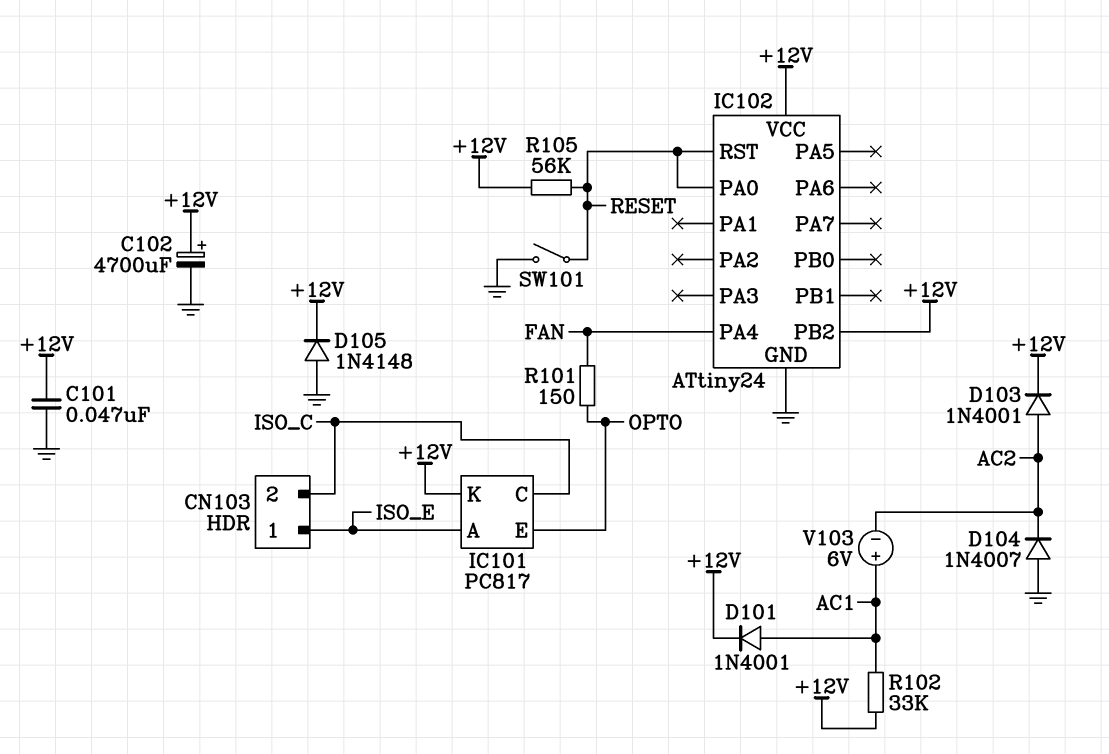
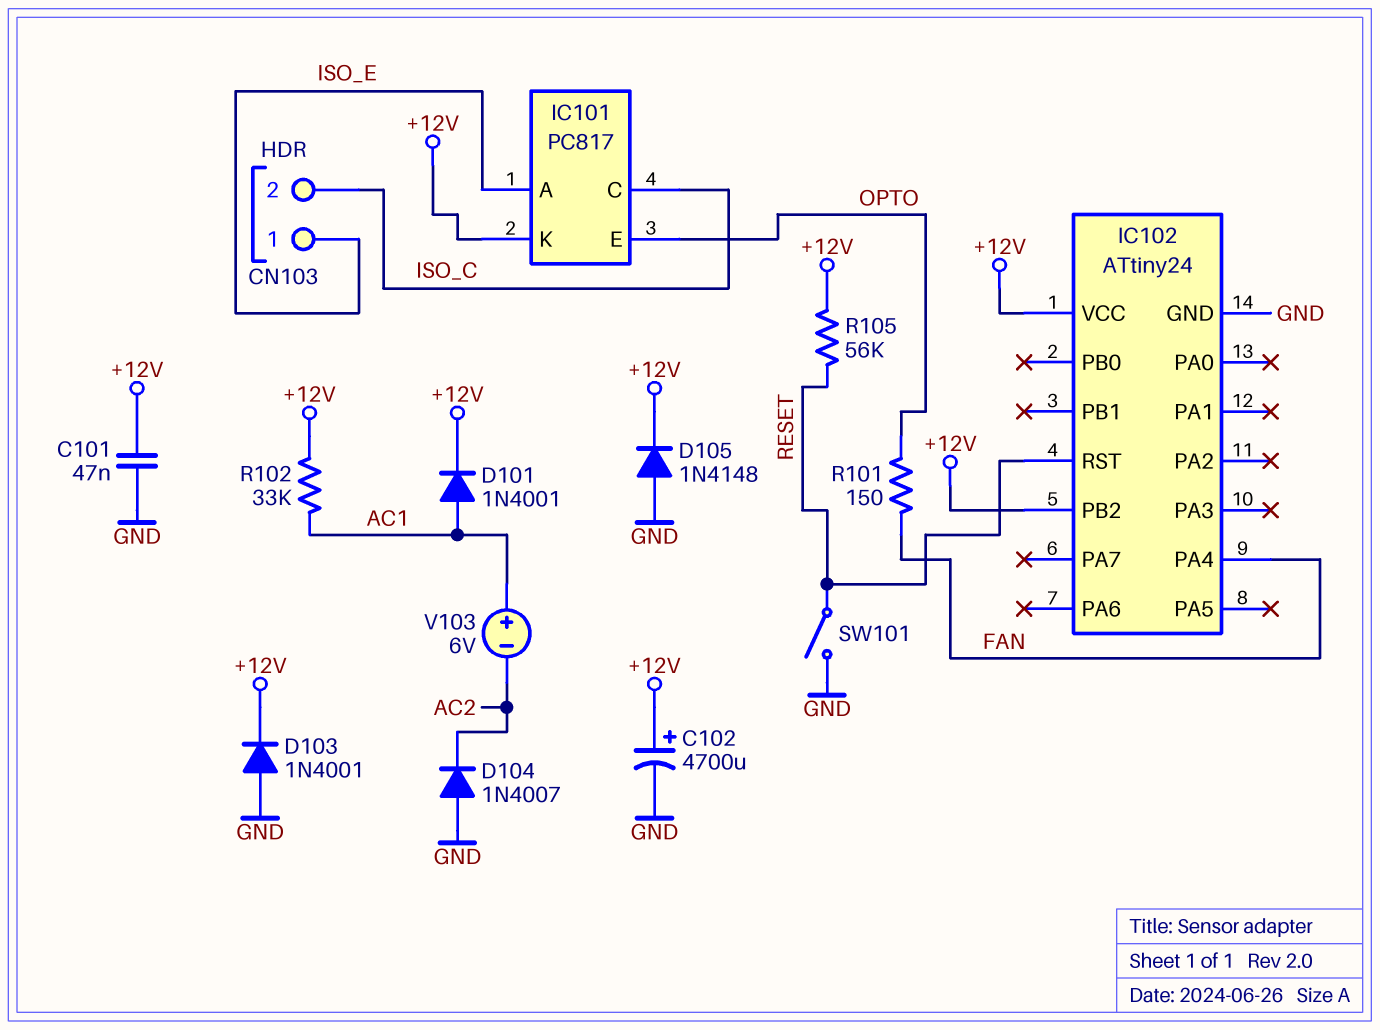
D103: diode 1N4001 (A AC2, K +12V) -> diode 1N4001 (A GND, K +12V)
IC102 pin PA0: RESET -> none

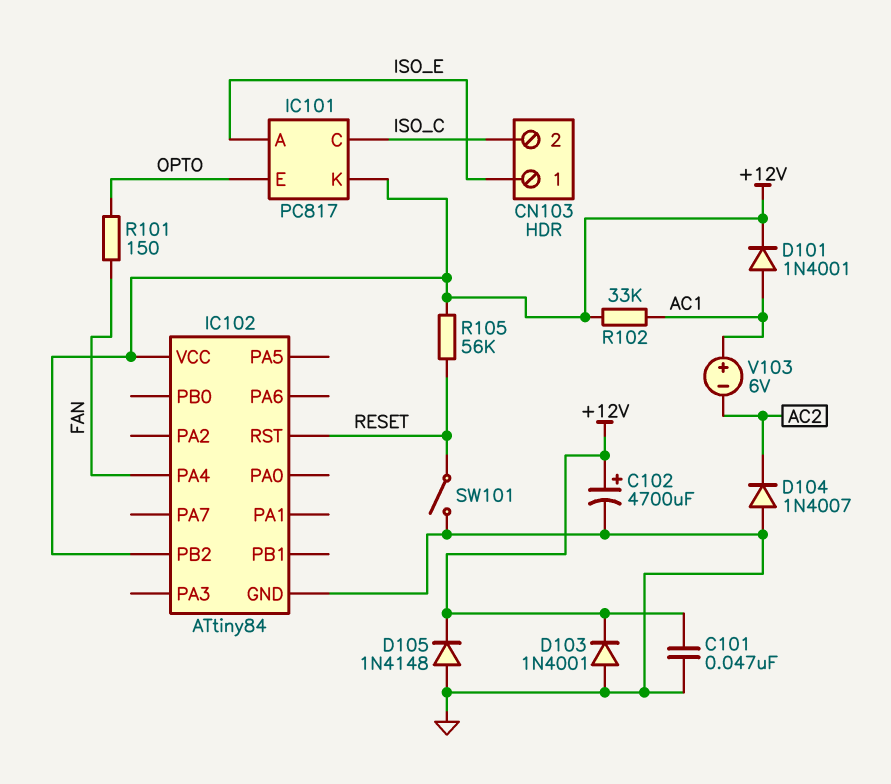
IC102: ATtiny24 -> ATtiny84

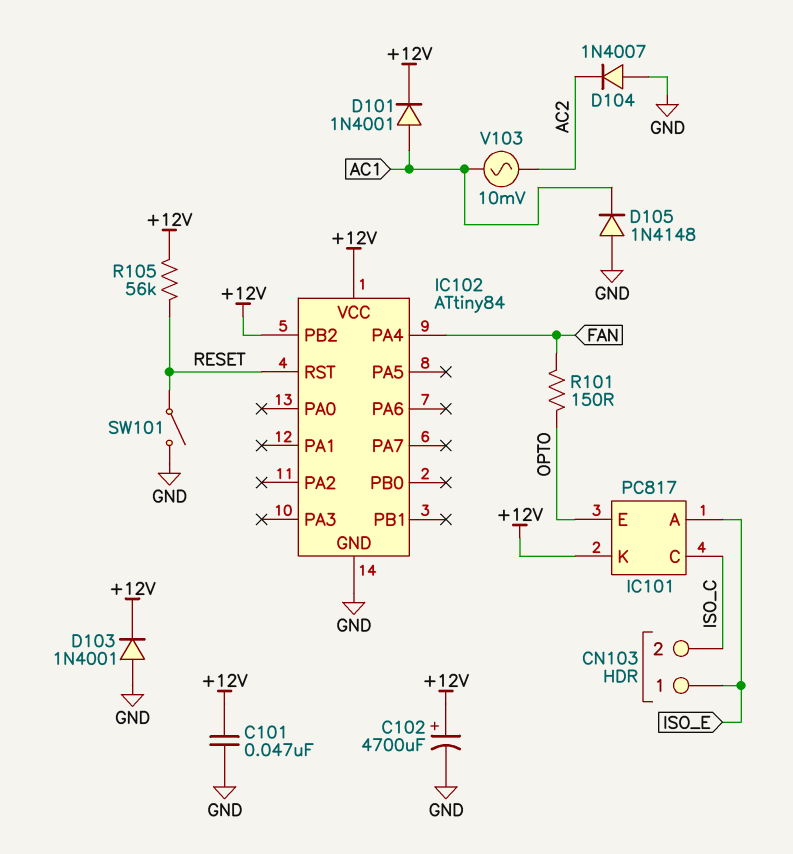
D105: diode 1N4148 (A GND, K +12V) -> diode 1N4148 (A GND, K AC1)
R102: 33k (+12V, AC1) -> none
V103: 6V (plus AC1, minus AC2) -> AC 10mV (AC1, AC2)

